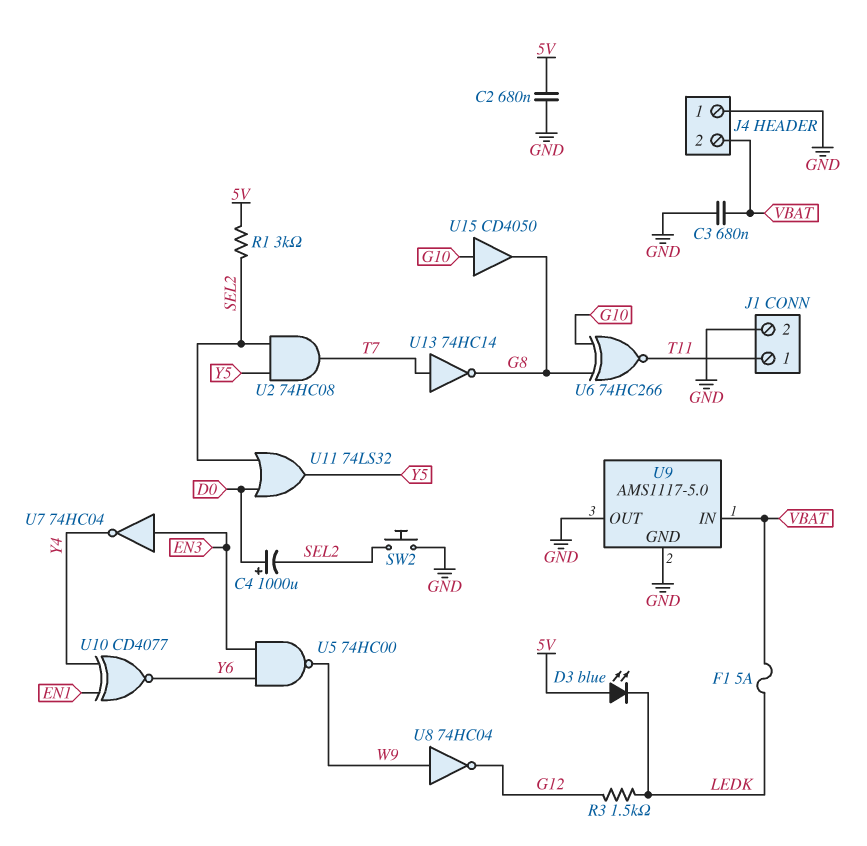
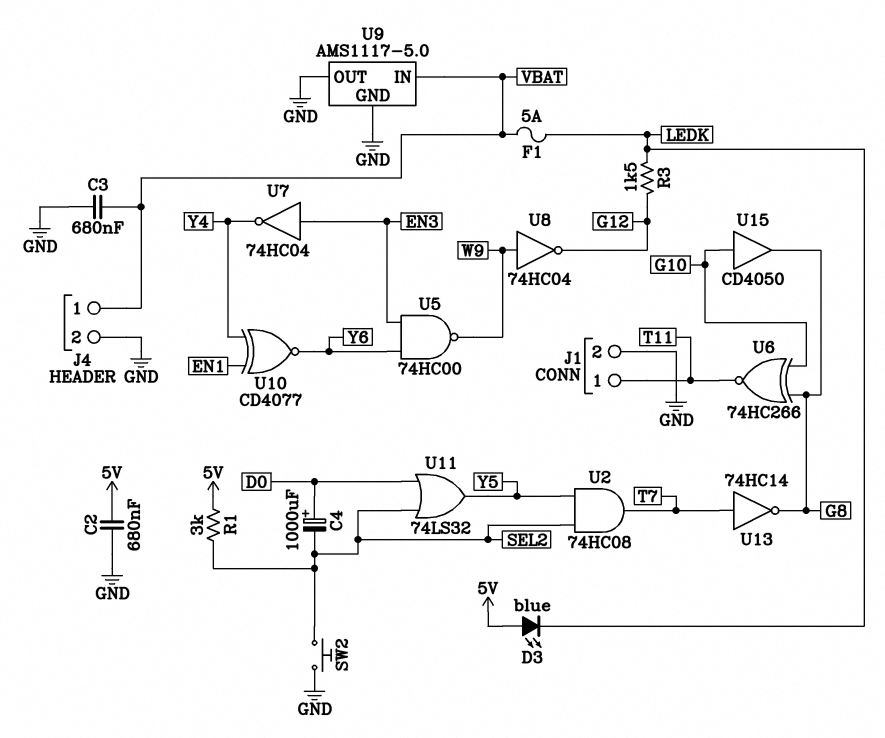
J4 pin 1: GND -> VBAT
J4 pin 2: VBAT -> GND

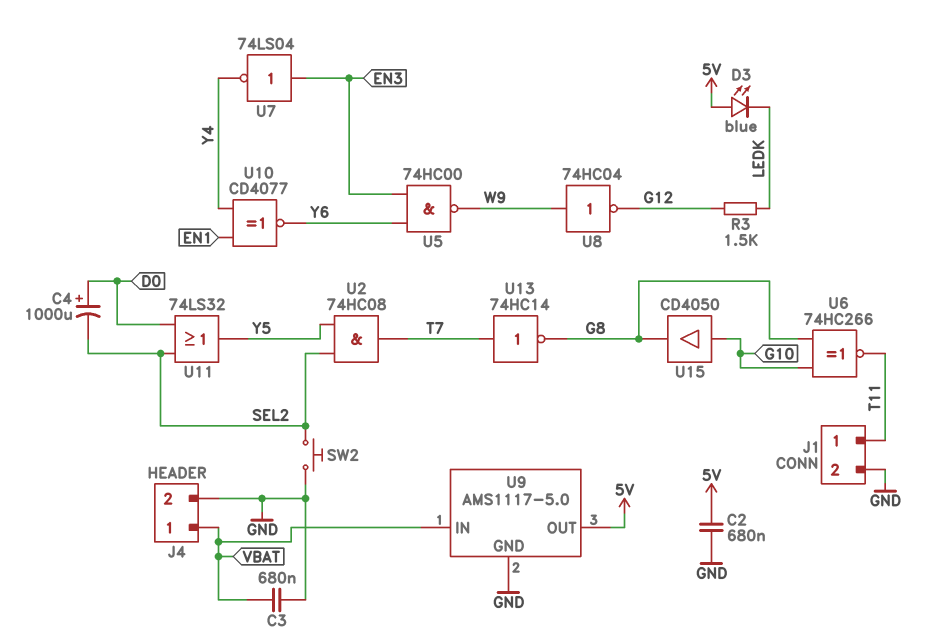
F1: 5A (LEDK, VBAT) -> none
R1: 3k (5V, SEL2) -> none
U7: NOT 74HC04 (in EN3, out Y4) -> NOT 74LS04 (in EN3, out Y4)
U9 pin OUT: GND -> 5V

